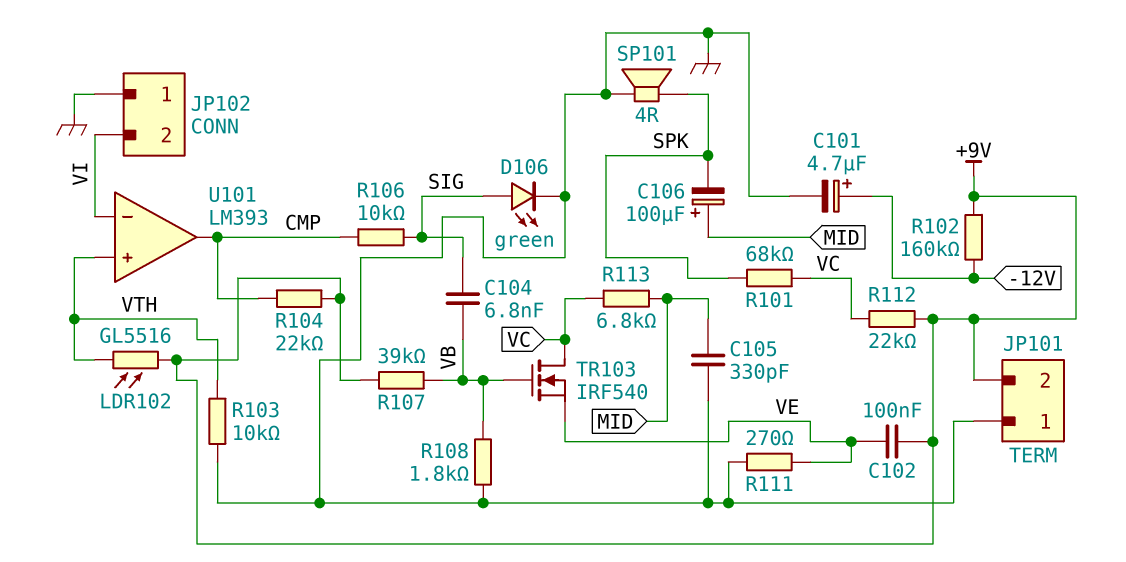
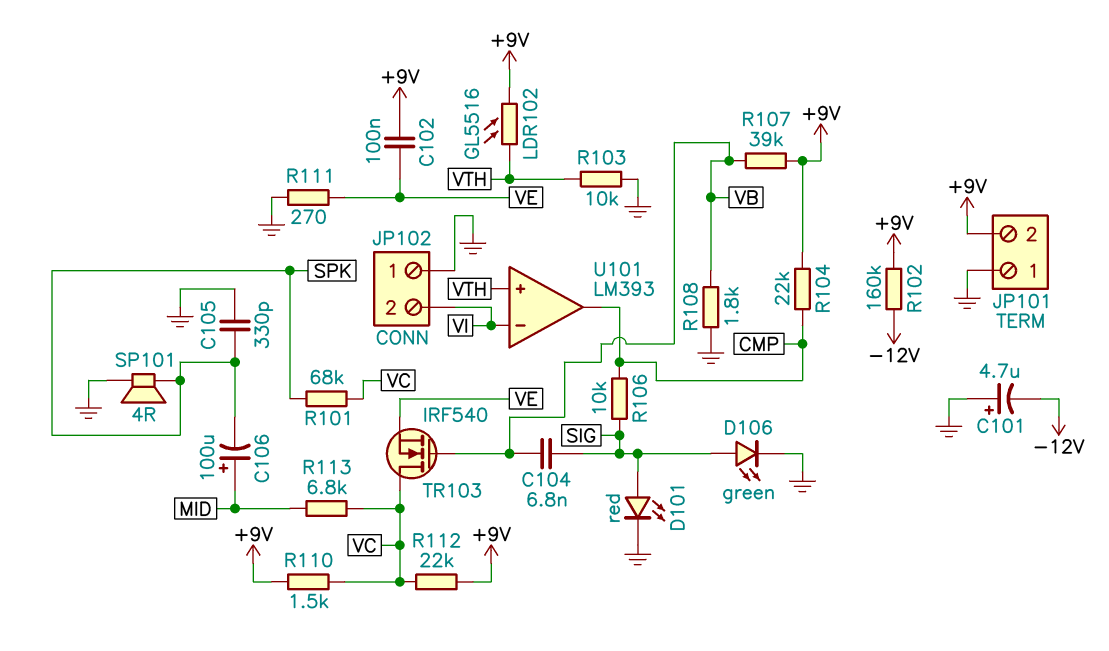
C101: 4.7uF (plus -12V, minus GND) -> 4.7uF (plus GND, minus -12V)
C105: 330pF (GND, MID) -> 330pF (GND, SPK)
D101: none -> LED red (A SIG, K GND)
R110: none -> 1.5k (+9V, VC)

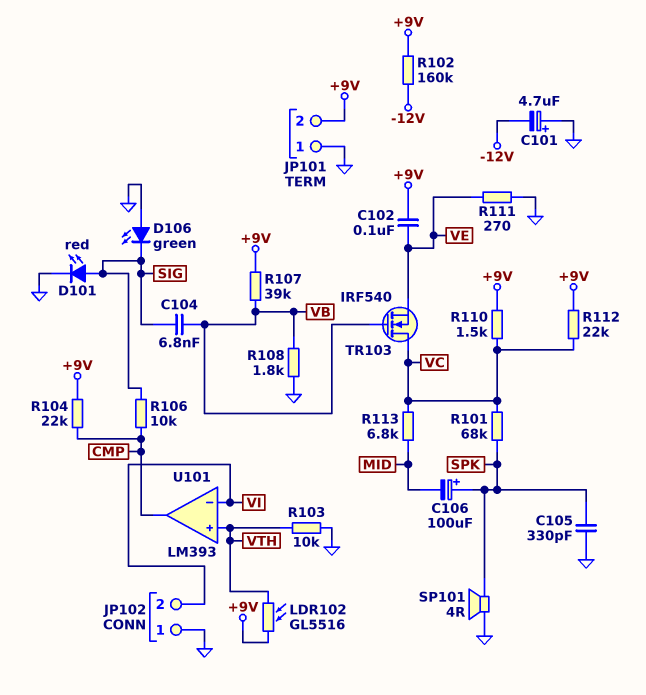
C106: 100uF (plus MID, minus SPK) -> 100uF (plus SPK, minus MID)
D106: LED green (A SIG, K GND) -> LED green (A GND, K SIG)

